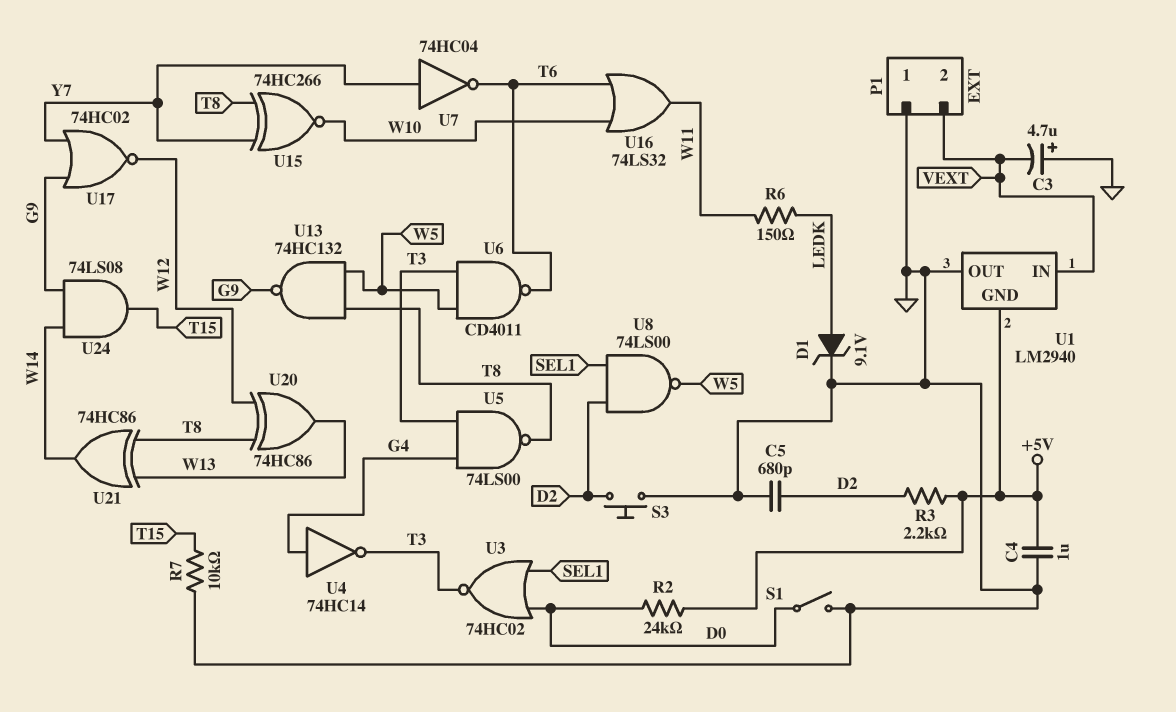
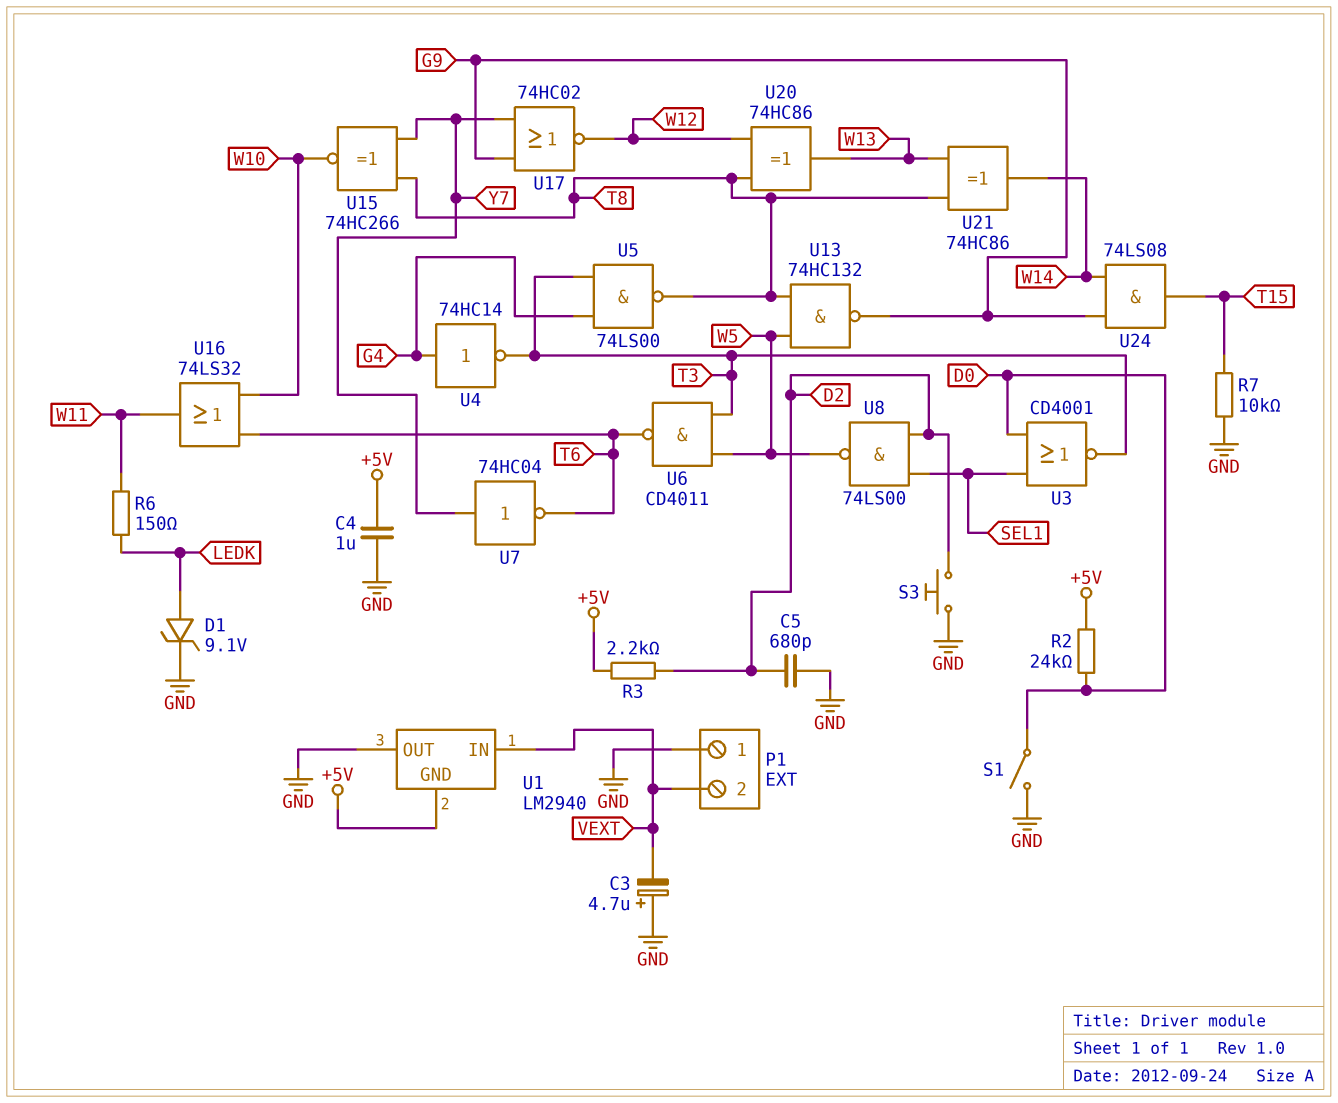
U3: NOR 74HC02 (in D0, in SEL1, out T3) -> NOR CD4001 (in D0, in SEL1, out T3)

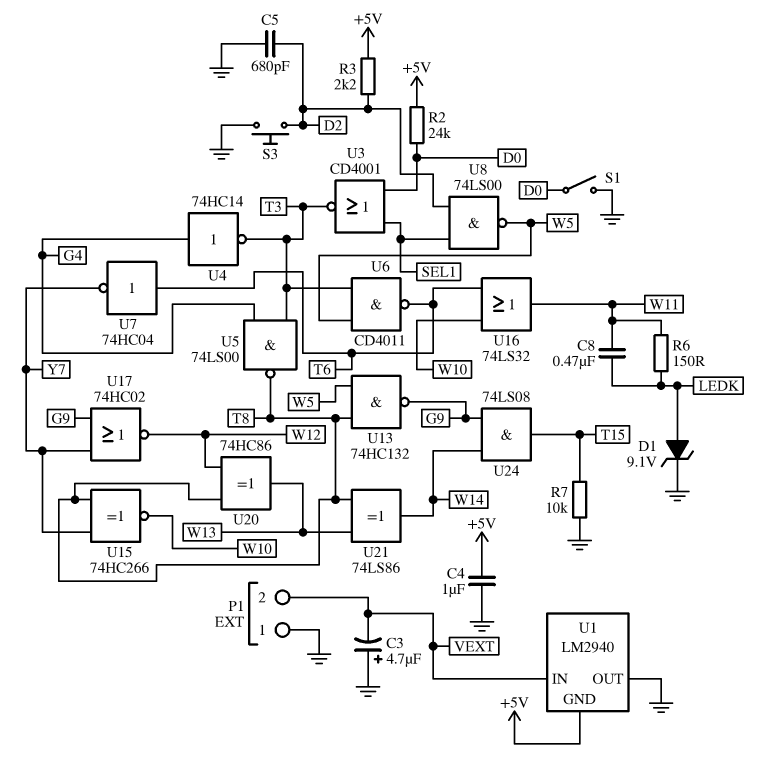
C8: none -> 470nF (LEDK, W11)
U7: NOT 74HC04 (in Y7, out T6) -> NOT 74HC04 (in T6, out Y7)
U21: XOR 74HC86 (in T8, in W13, out W14) -> XOR 74LS86 (in T8, in W13, out W14)

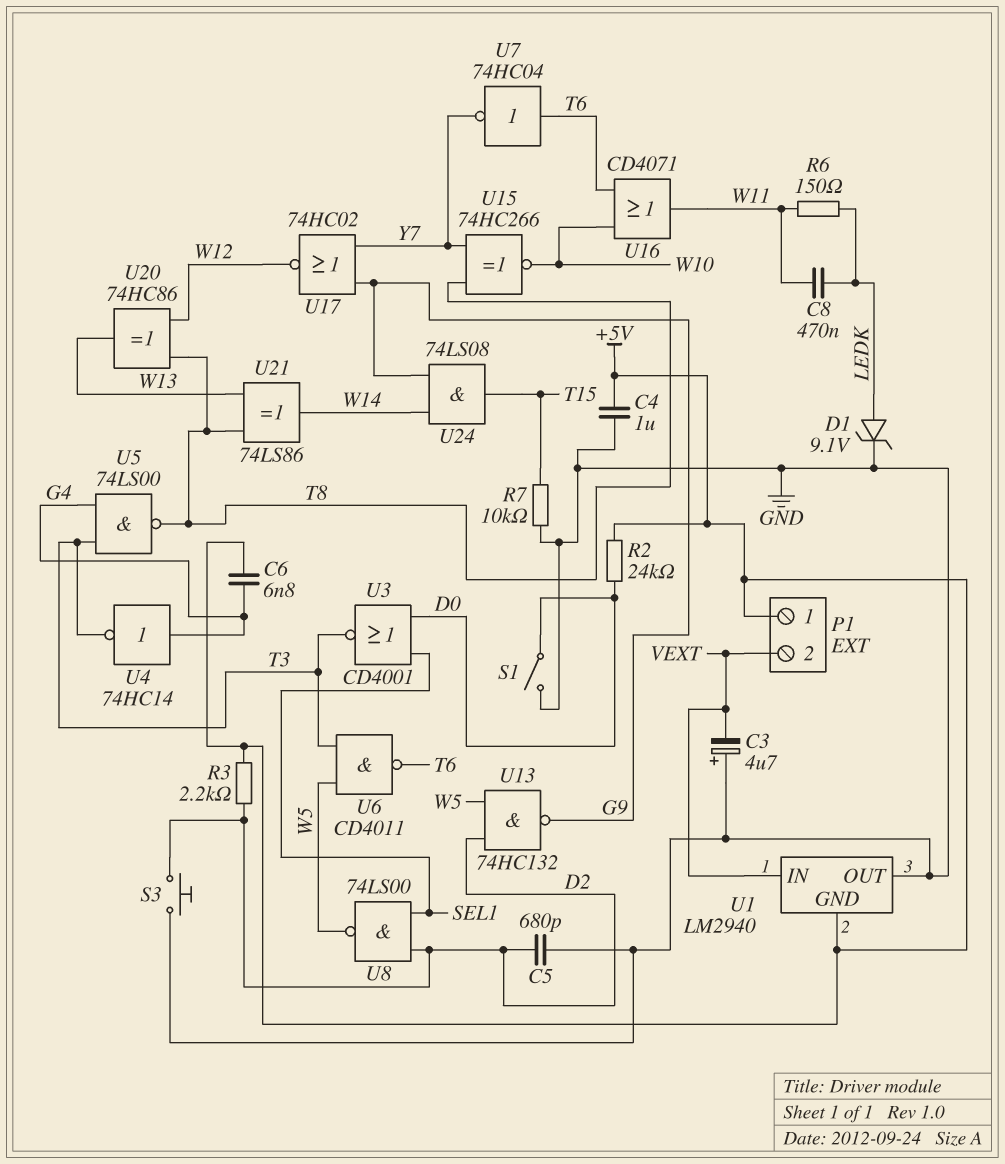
C6: none -> 6.8nF (+5V, G4)
P1 pin 1: GND -> +5V
U13: NAND 74HC132 (in T8, in W5, out G9) -> NAND 74HC132 (in D2, in W5, out G9)
U16: OR 74LS32 (in T6, in W10, out W11) -> OR CD4071 (in T6, in W10, out W11)

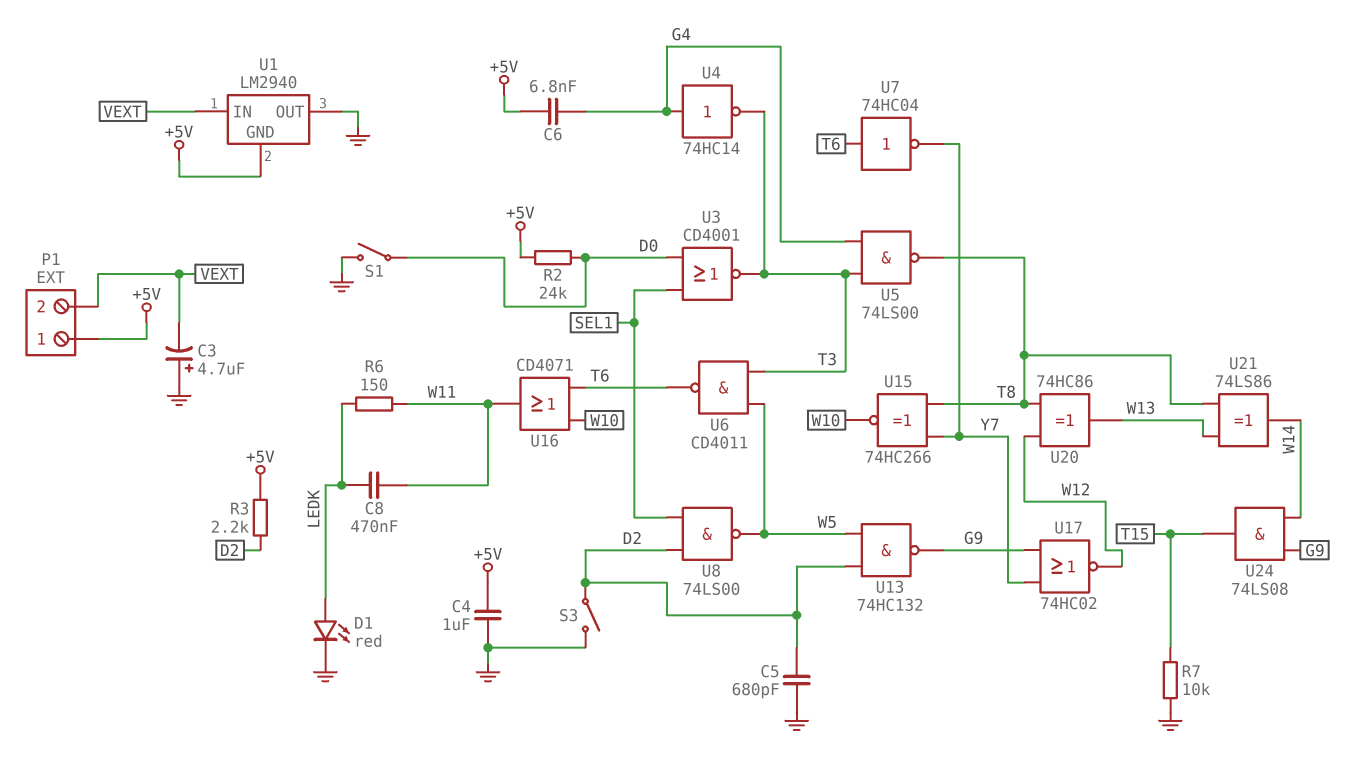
D1: zener 9.1V (A LEDK, K GND) -> LED red (A LEDK, K GND)
S3: button (D2, GND) -> switch (D2, GND)

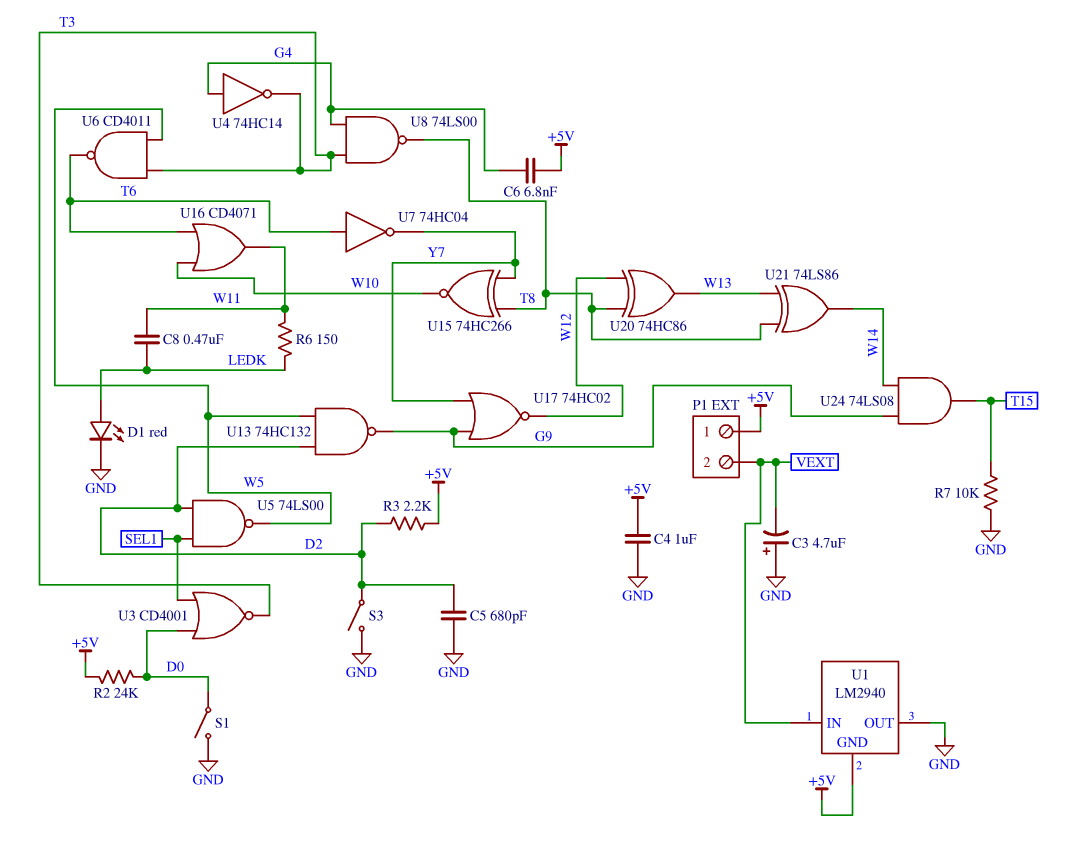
U5: NAND 74LS00 (in G4, in T3, out T8) -> NAND 74LS00 (in D2, in SEL1, out W5)
U8: NAND 74LS00 (in D2, in SEL1, out W5) -> NAND 74LS00 (in G4, in T3, out T8)

